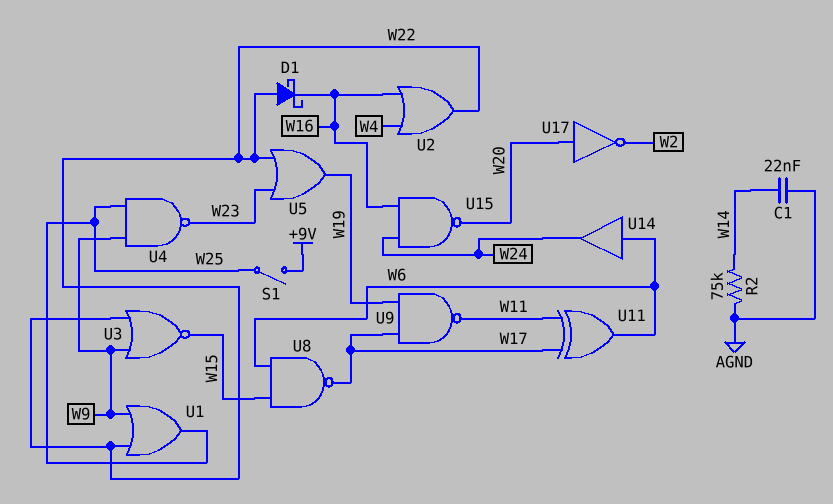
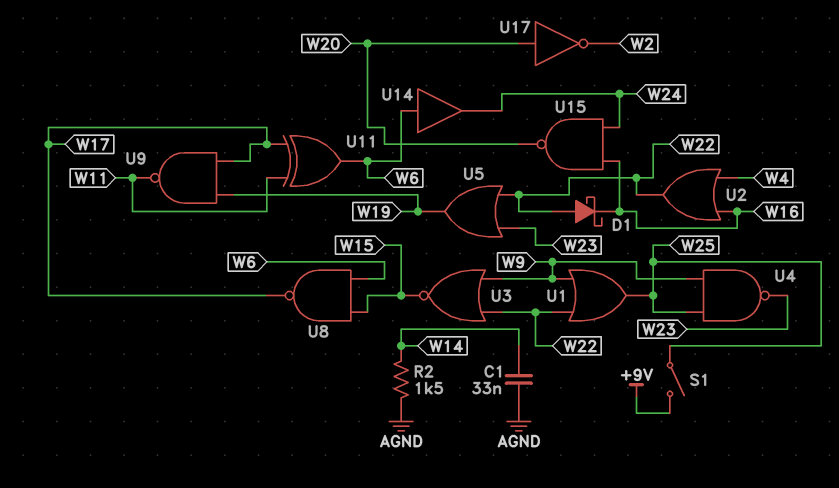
C1: 22nF (AGND, W14) -> 33nF (AGND, W14)
R2: 75k (AGND, W14) -> 1.5k (AGND, W14)

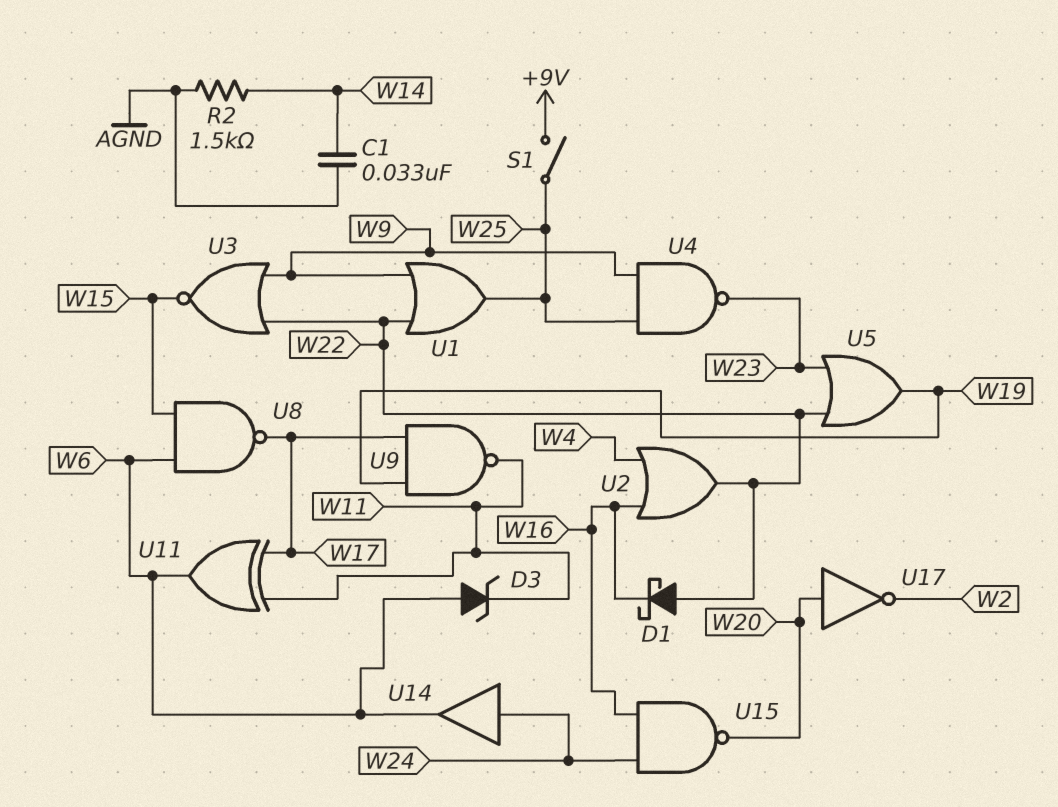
D3: none -> zener (A W6, K W11)
U14: buffer (in W6, out W24) -> buffer (in W24, out W6)

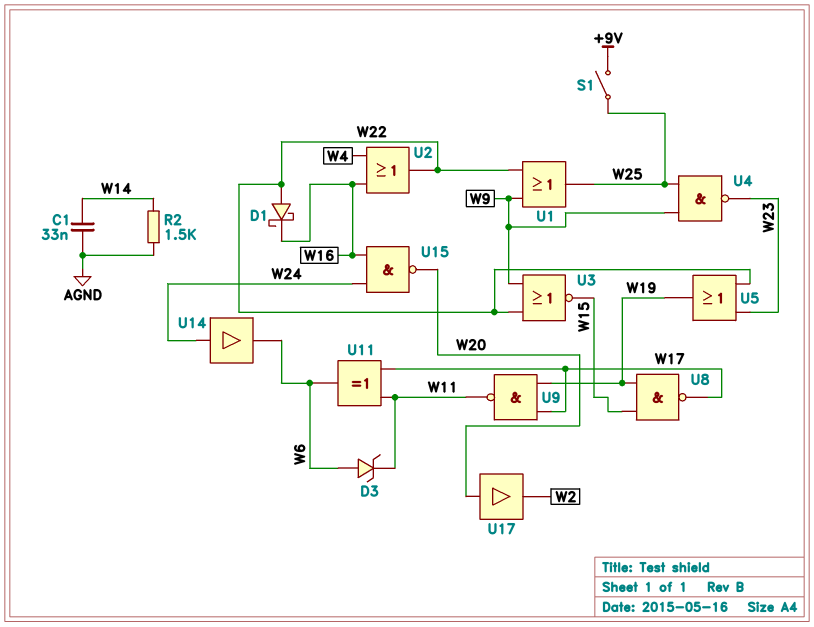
U8: NAND (in W6, in W15, out W17) -> NAND (in W15, in W19, out W17)
U17: NOT (in W20, out W2) -> buffer (in W20, out W2)

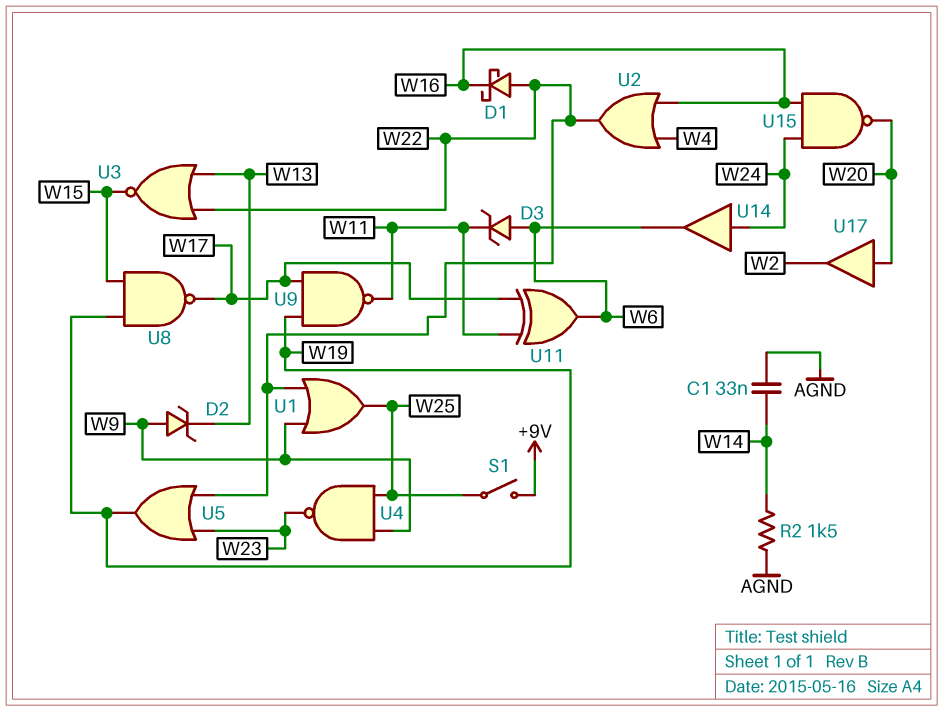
D2: none -> zener (A W9, K W13)
U3: NOR (in W9, in W22, out W15) -> NOR (in W13, in W22, out W15)

